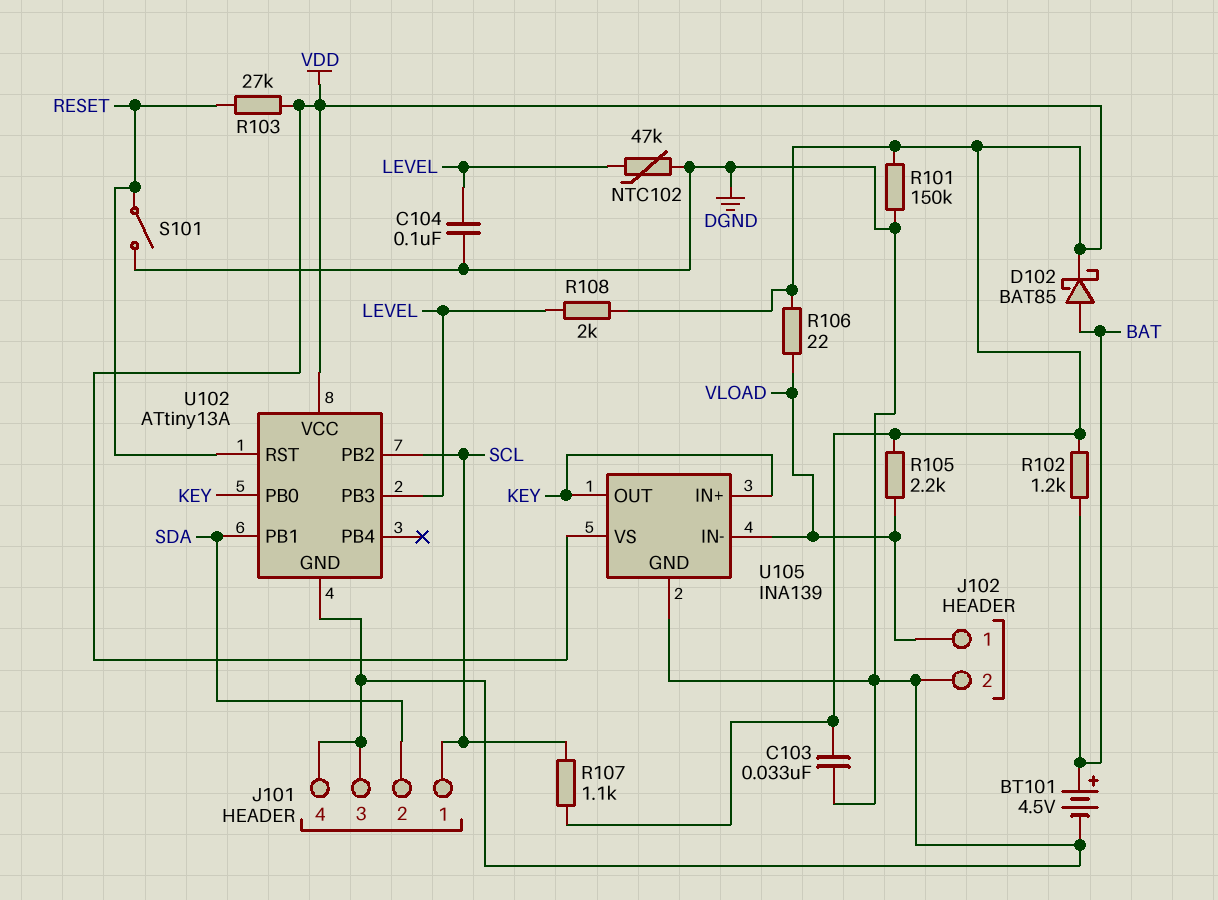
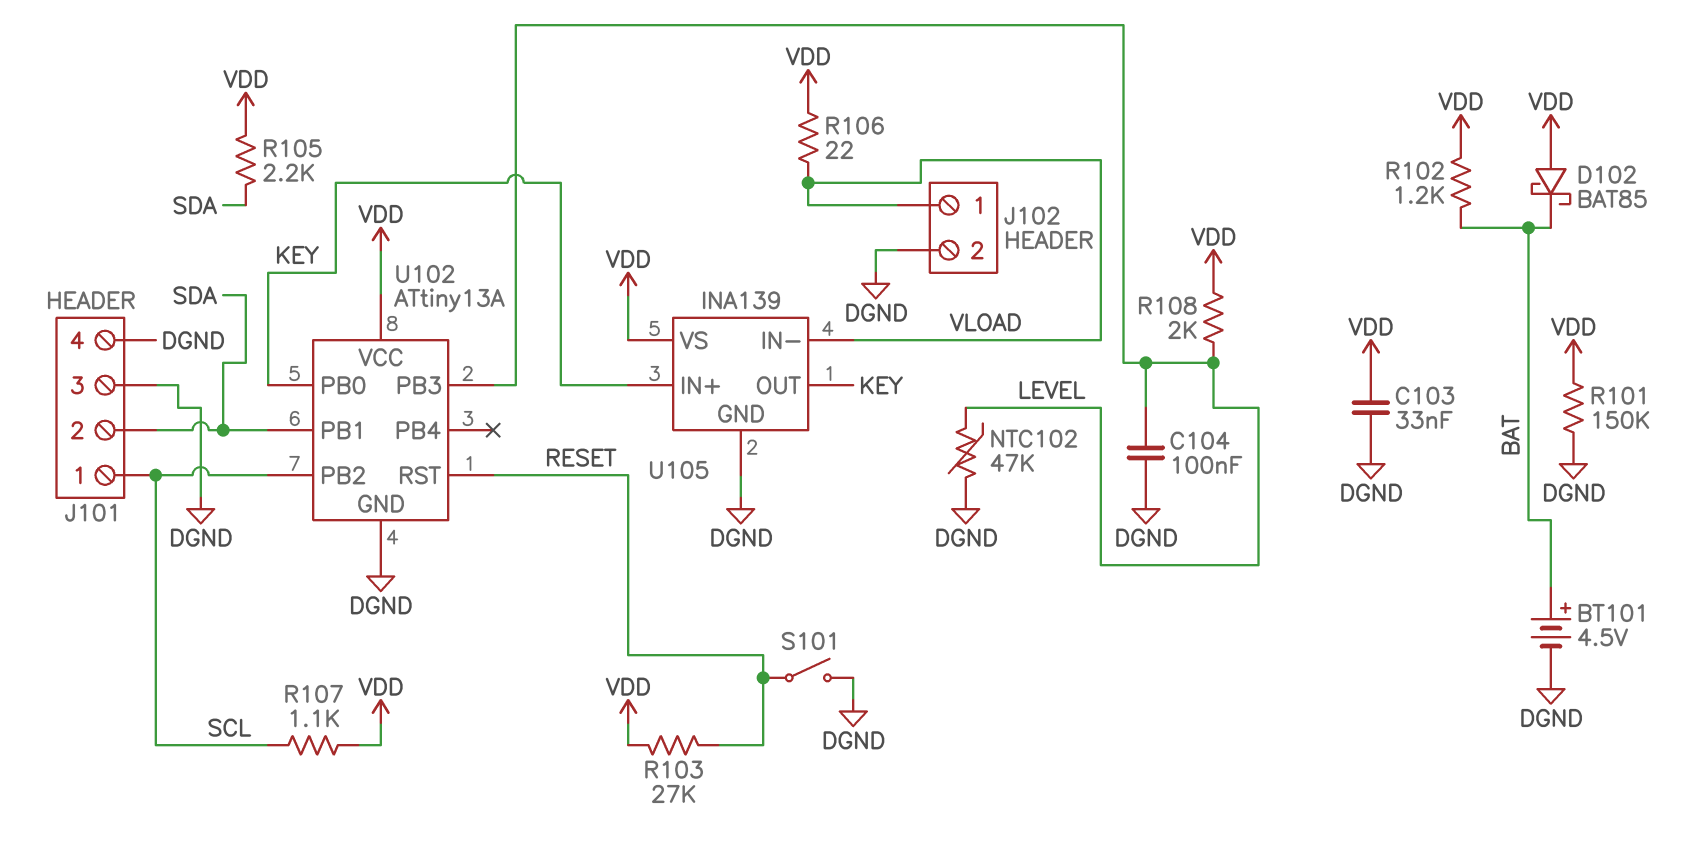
D102: schottky BAT85 (A BAT, K VDD) -> schottky BAT85 (A VDD, K BAT)
R105: 2.2k (VDD, VLOAD) -> 2.2k (SDA, VDD)

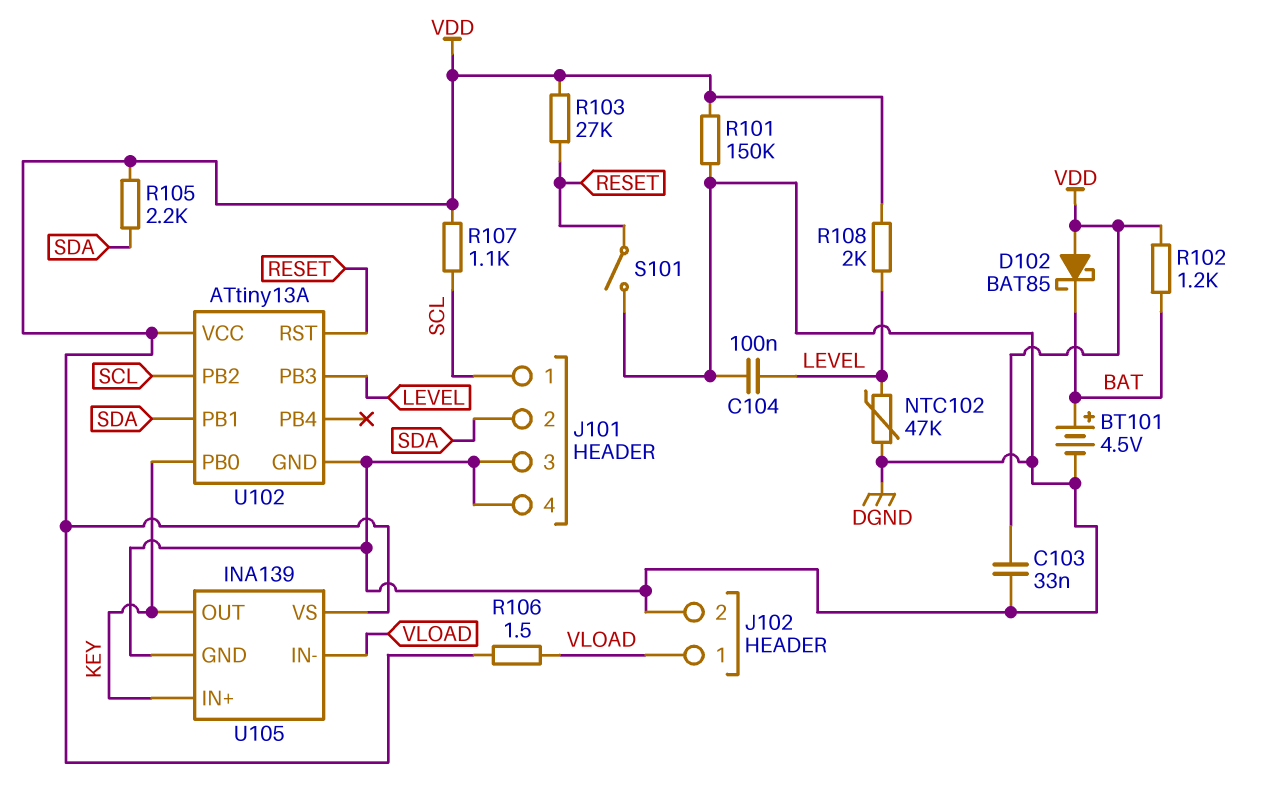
R106: 22 (VDD, VLOAD) -> 1.5 (VDD, VLOAD)

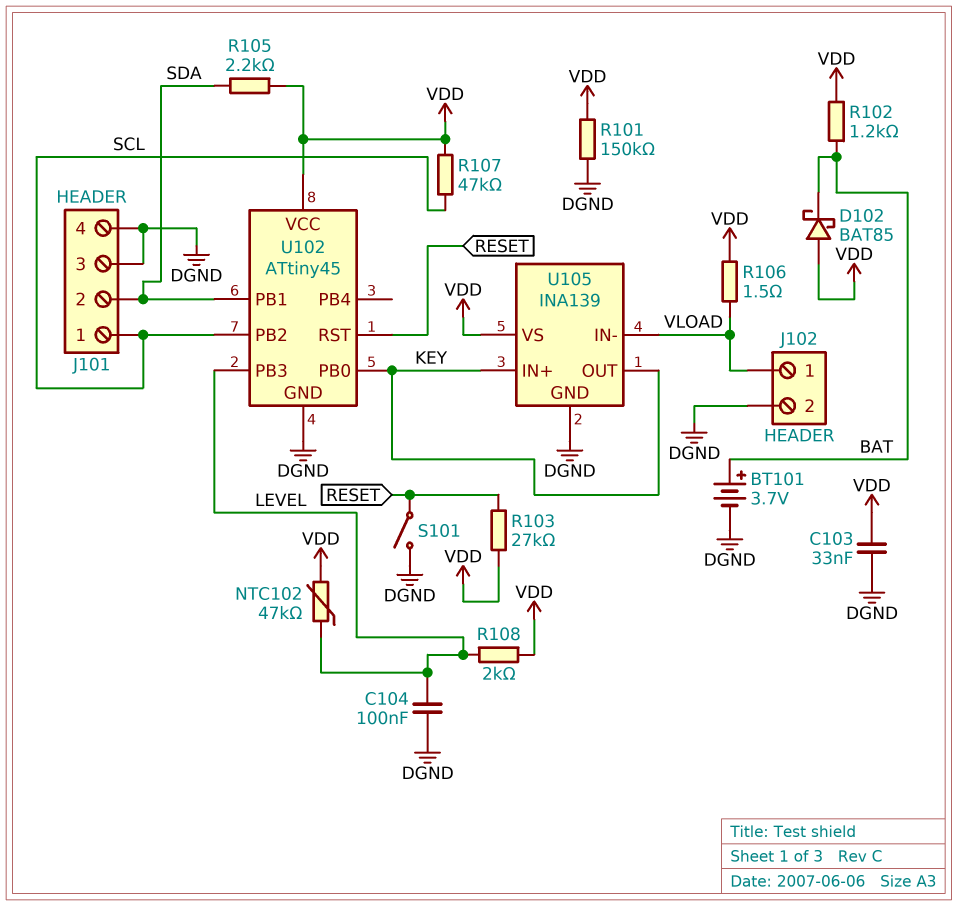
BT101: 4.5V (plus BAT, minus DGND) -> 3.7V (plus BAT, minus DGND)
NTC102: 47k (DGND, LEVEL) -> 47k (LEVEL, VDD)
R107: 1.1k (SCL, VDD) -> 47k (SCL, VDD)
U102: ATtiny13A -> ATtiny45

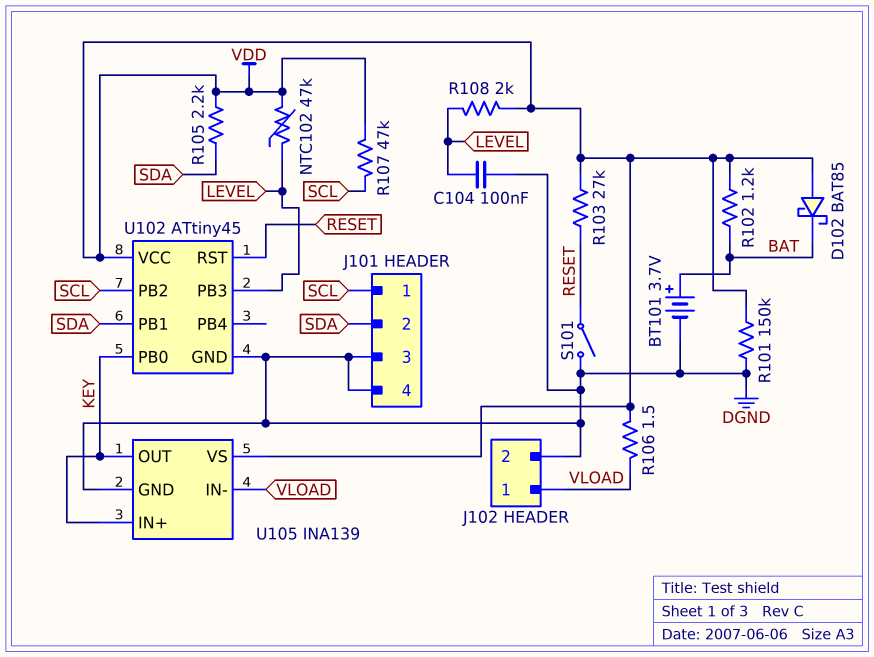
C103: 33nF (DGND, VDD) -> none

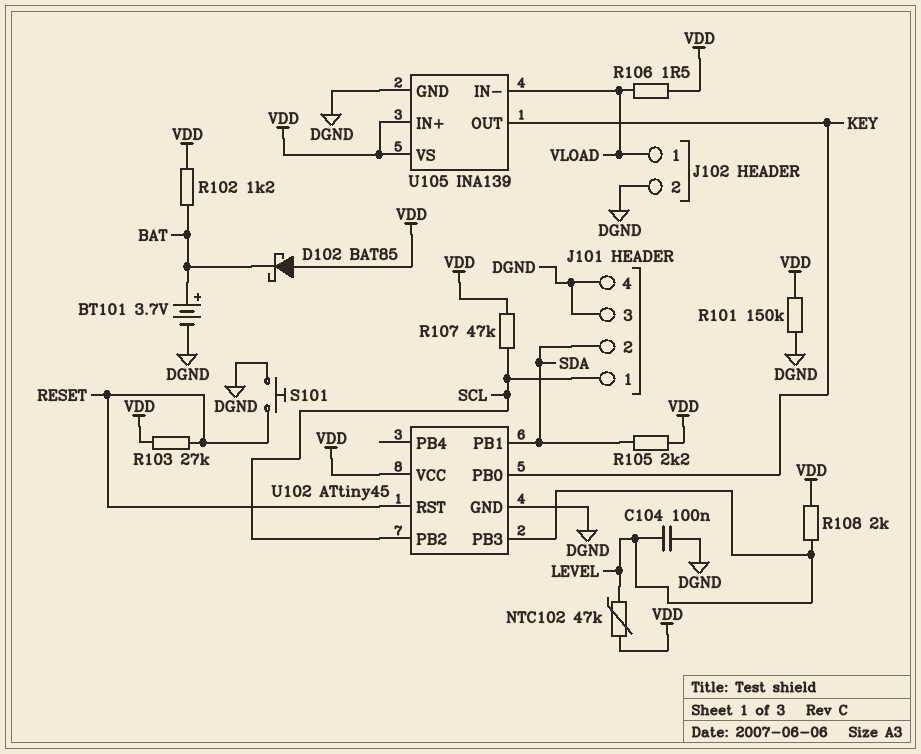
S101: switch (DGND, RESET) -> button (DGND, RESET)
U105 pin IN+: KEY -> VDD

